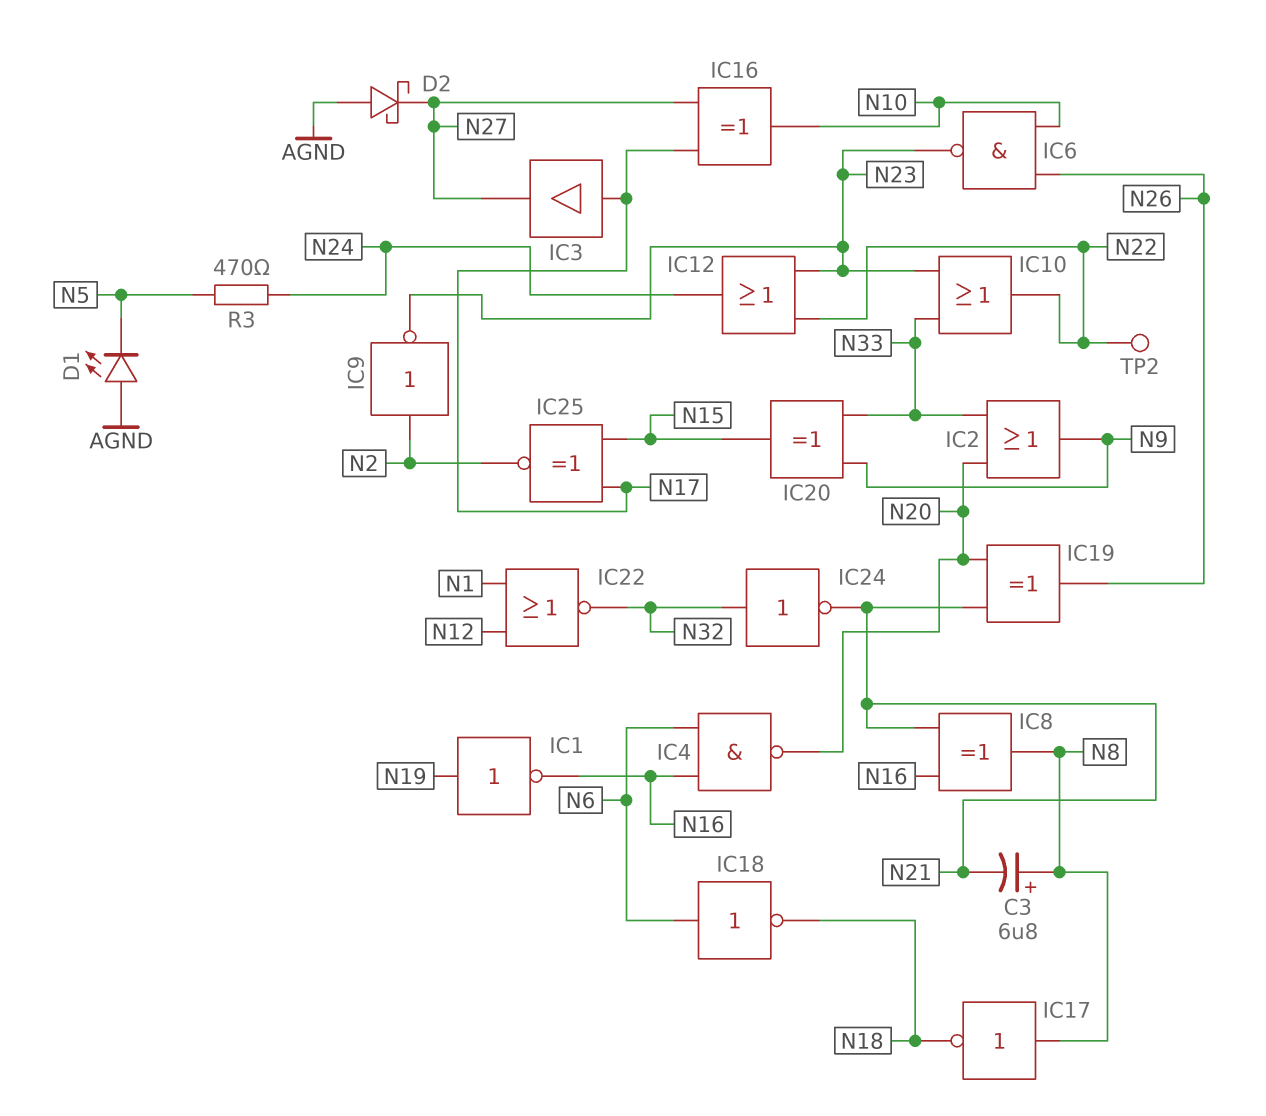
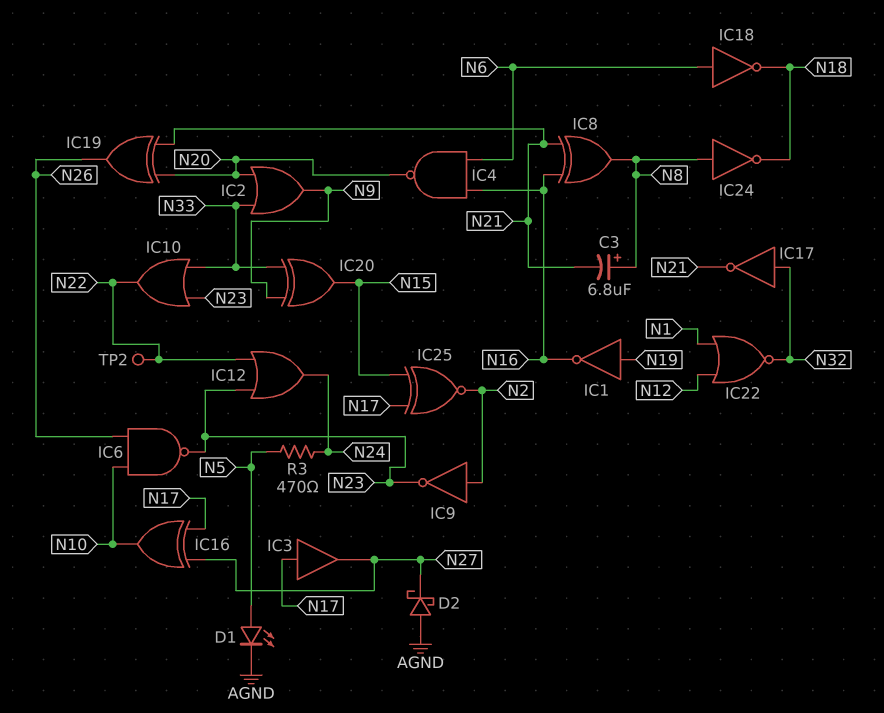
D1: LED (A AGND, K N5) -> LED (A N5, K AGND)
IC17: NOT (in N8, out N18) -> NOT (in N32, out N21)
IC24: NOT (in N32, out N21) -> NOT (in N8, out N18)

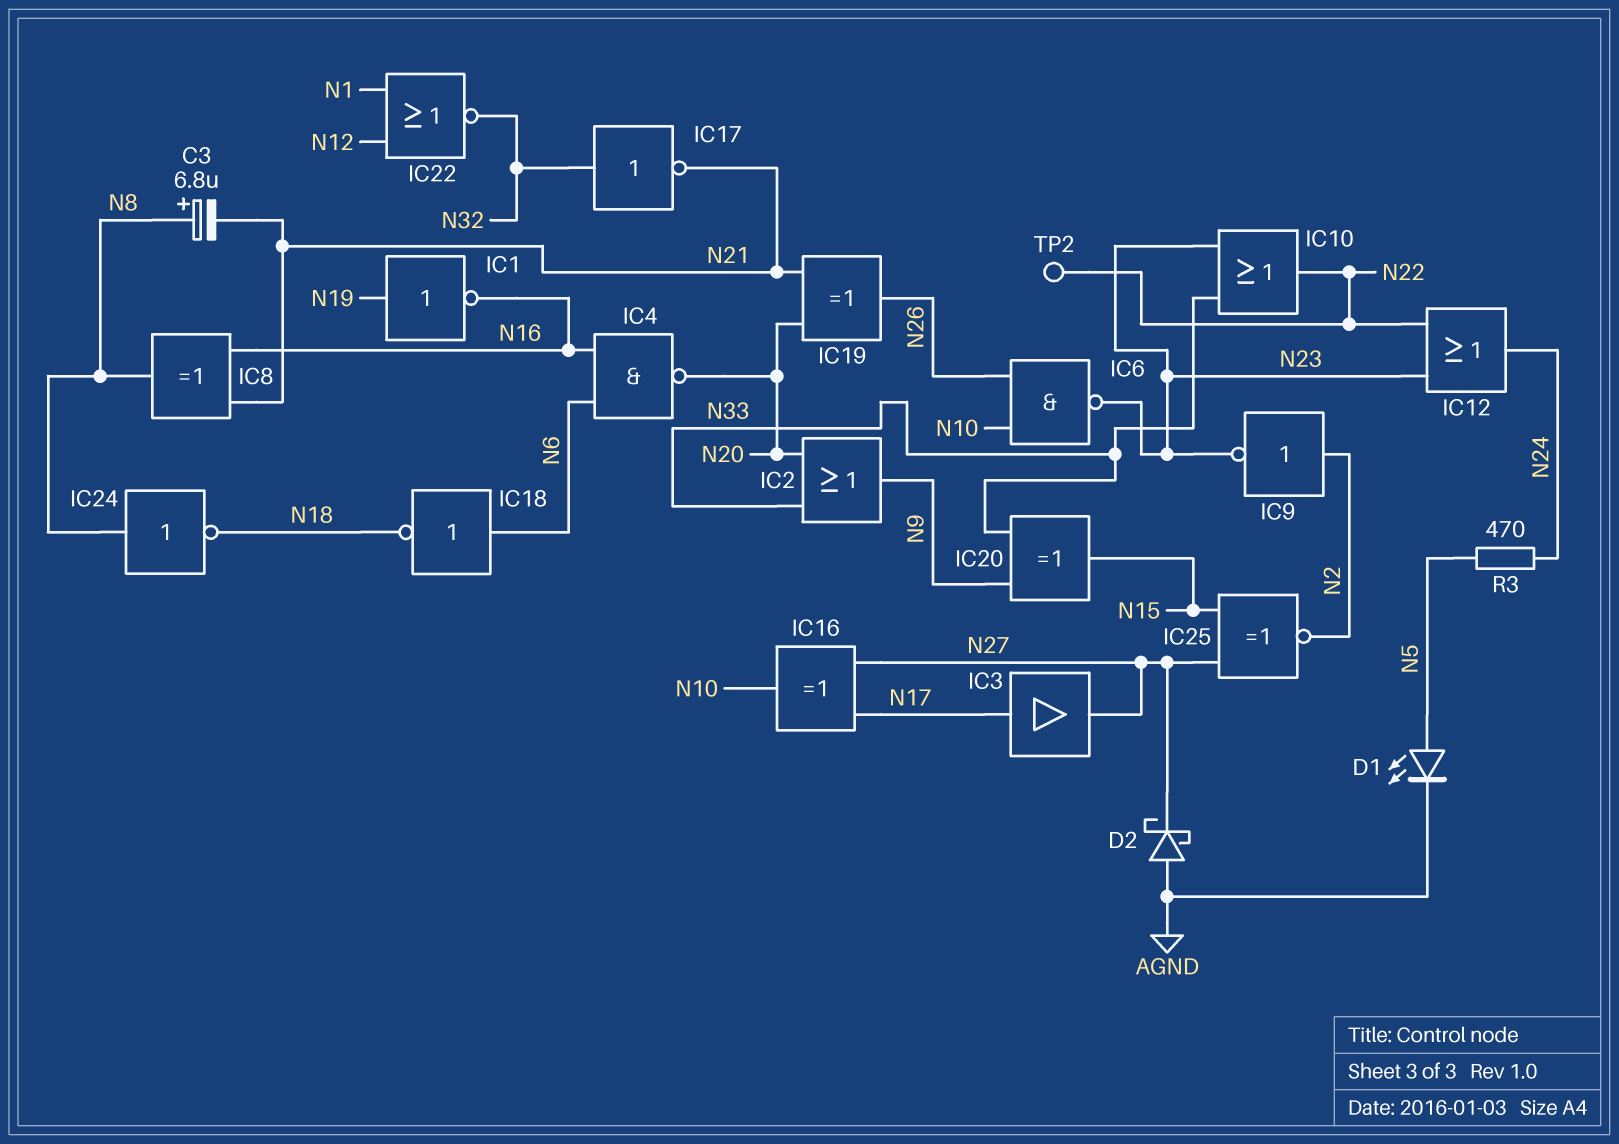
IC25: XNOR (in N15, in N17, out N2) -> XNOR (in N15, in N27, out N2)

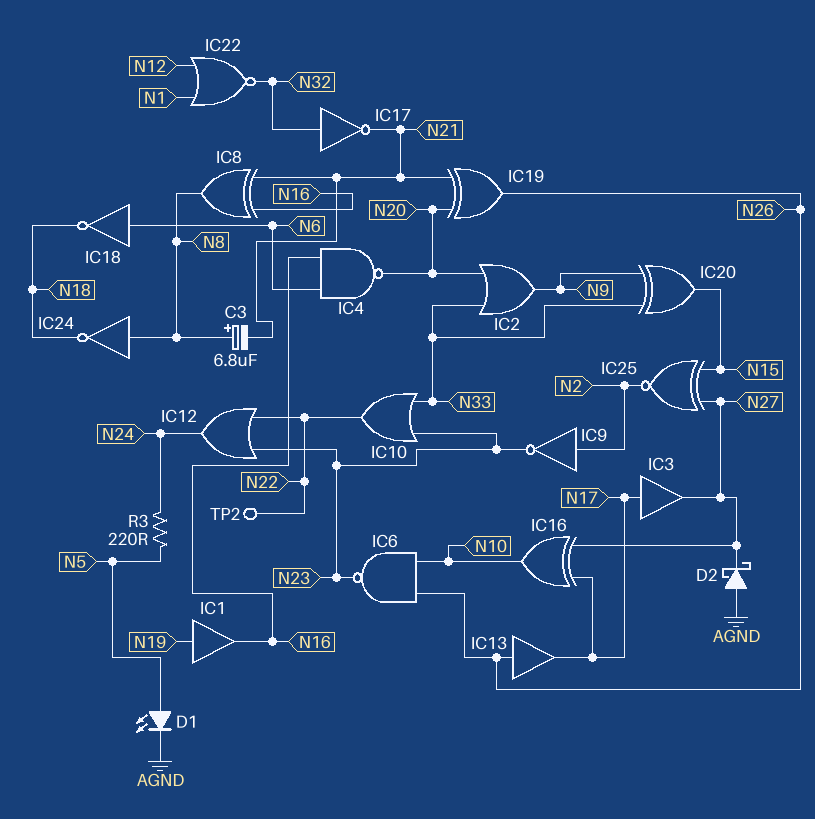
IC1: NOT (in N19, out N16) -> buffer (in N19, out N16)
IC13: none -> buffer (in N26, out N17)
R3: 470 (N5, N24) -> 220 (N5, N24)

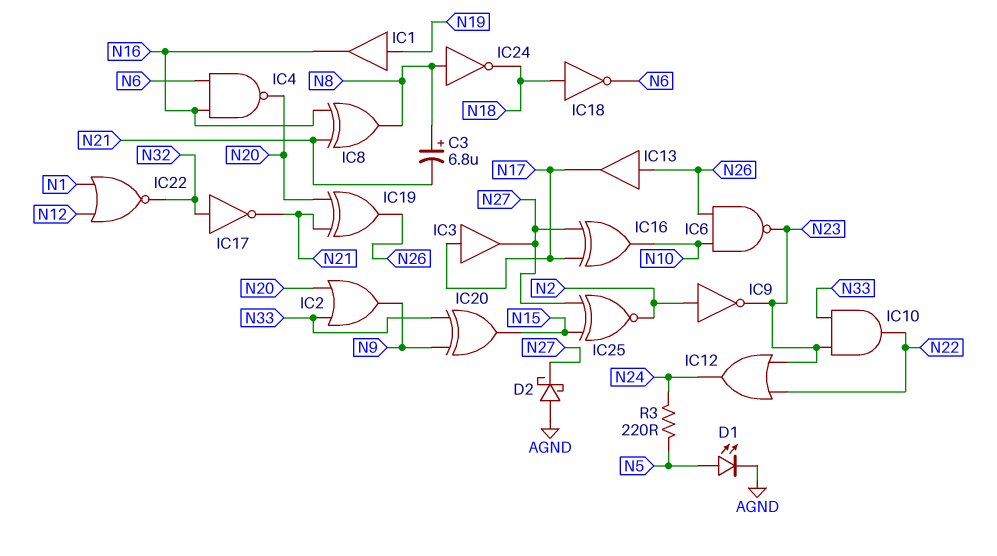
IC10: OR (in N23, in N33, out N22) -> AND (in N23, in N33, out N22)
IC18: NOT (in N6, out N18) -> NOT (in N18, out N6)
TP2: test point (N22) -> none

